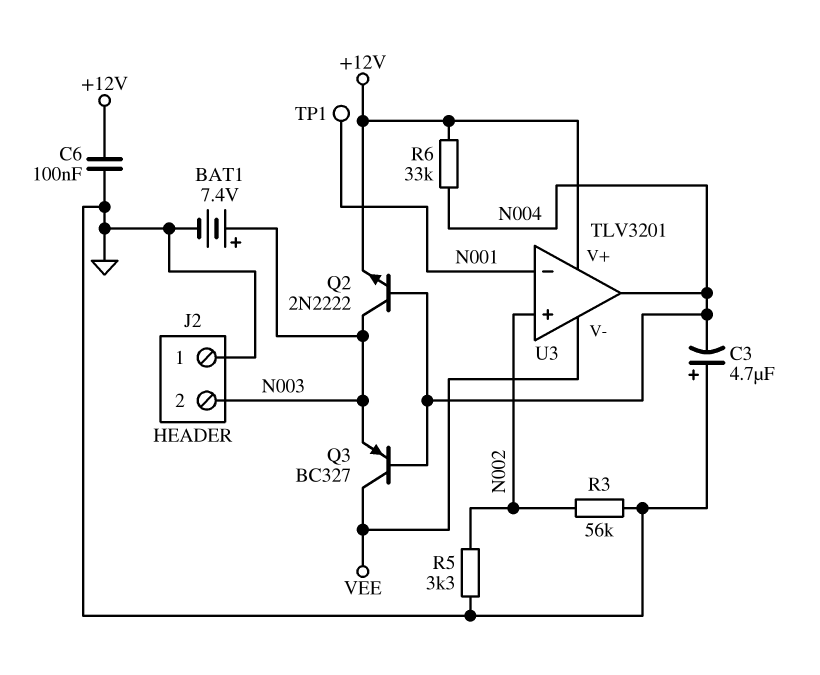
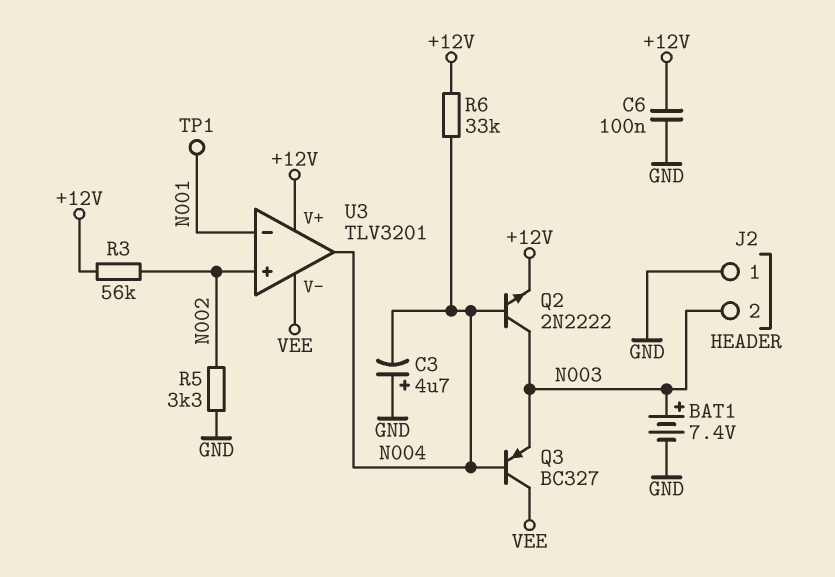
R3: 56k (GND, N002) -> 56k (+12V, N002)

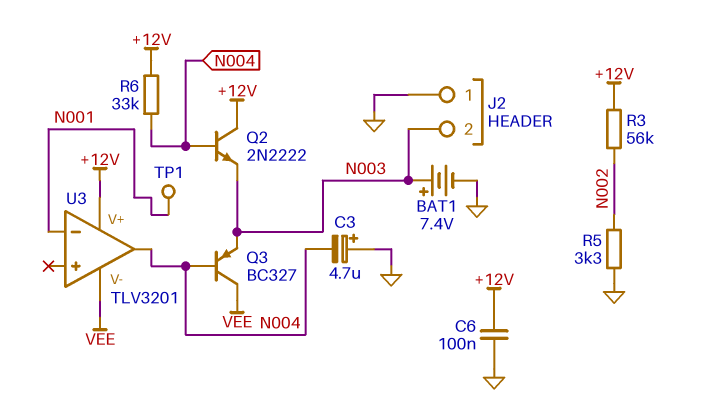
Q2: NPN 2N2222 (B N004, C N003, E +12V) -> NPN 2N2222 (B N004, C +12V, E N003)
U3 pin in+: N002 -> none

